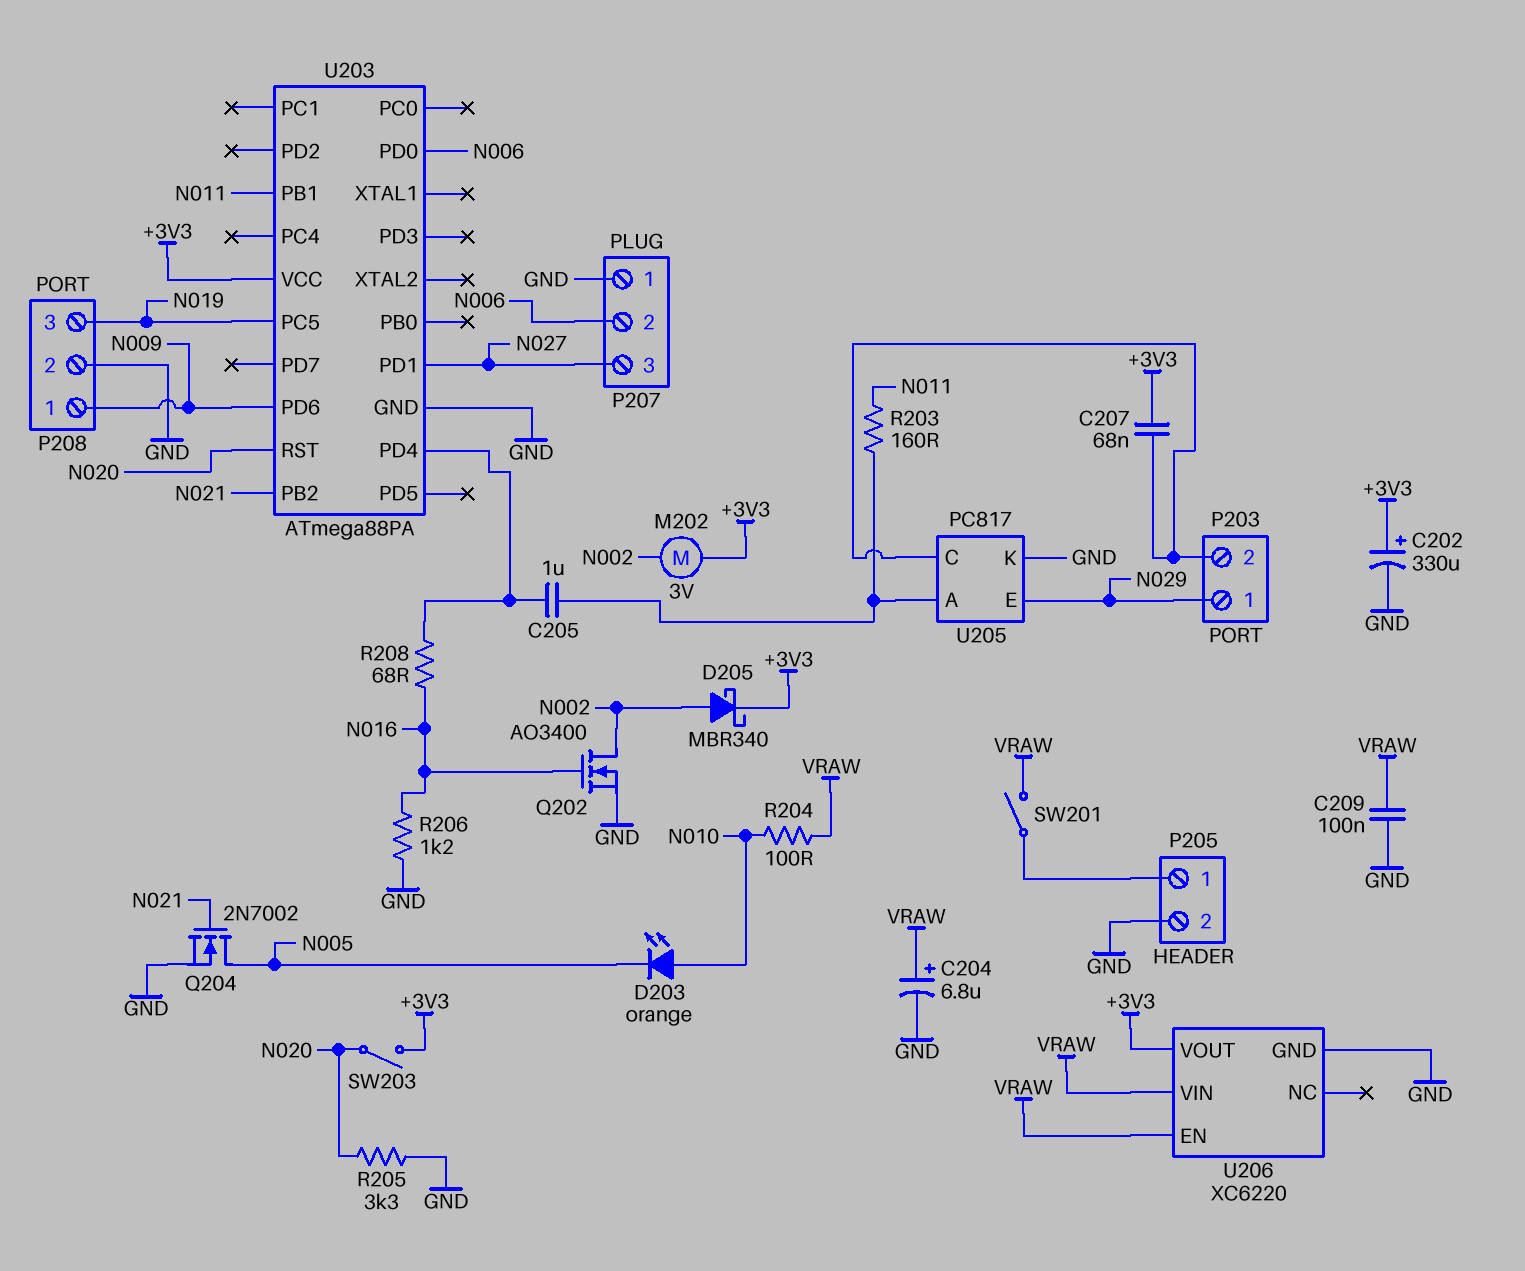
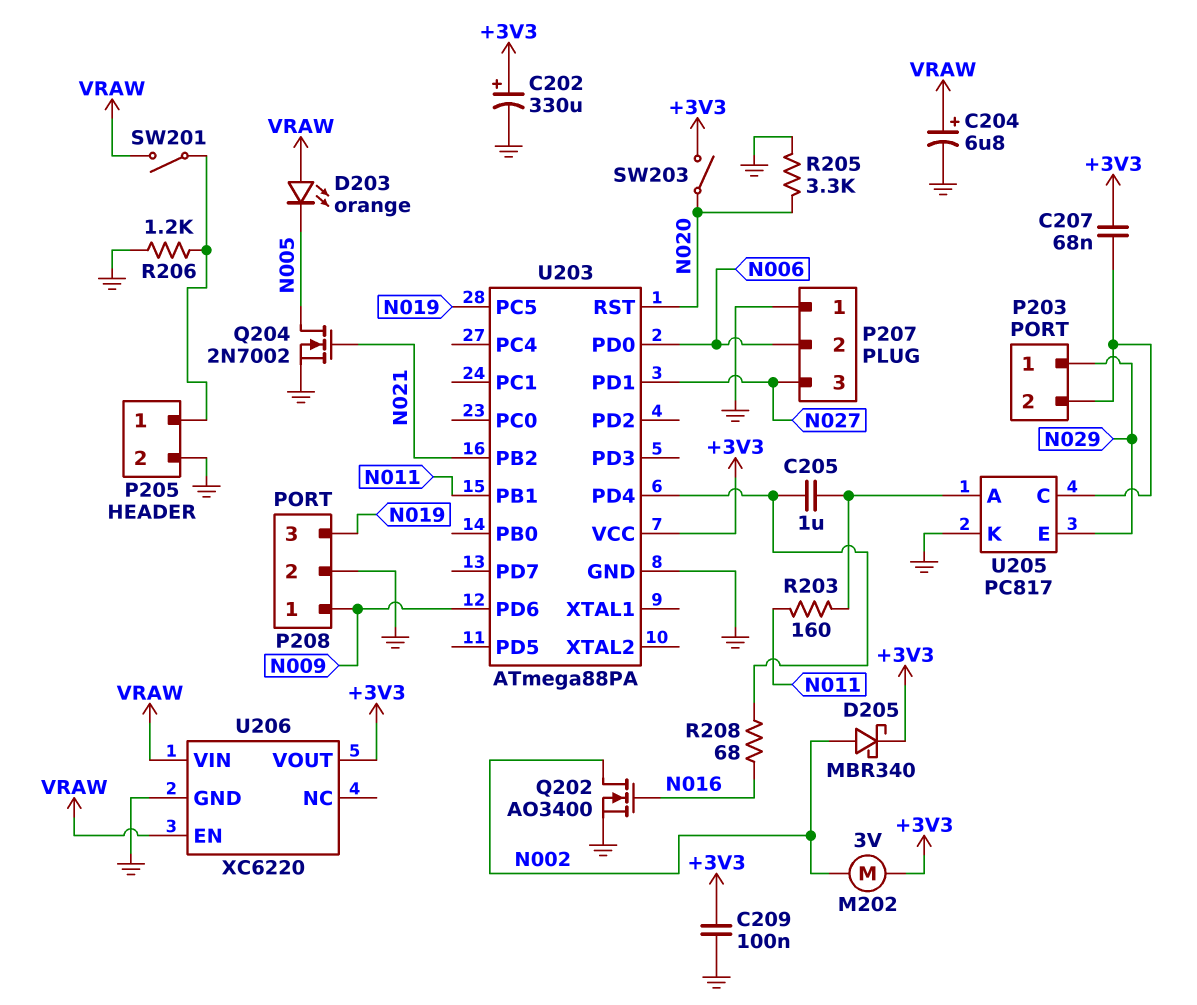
C209: 100nF (GND, VRAW) -> 100nF (+3V3, GND)
D203: LED orange (A N010, K N005) -> LED orange (A VRAW, K N005)
R204: 100 (N010, VRAW) -> none
R206: 1.2k (GND, N016) -> 1.2k (GND, P205/1)

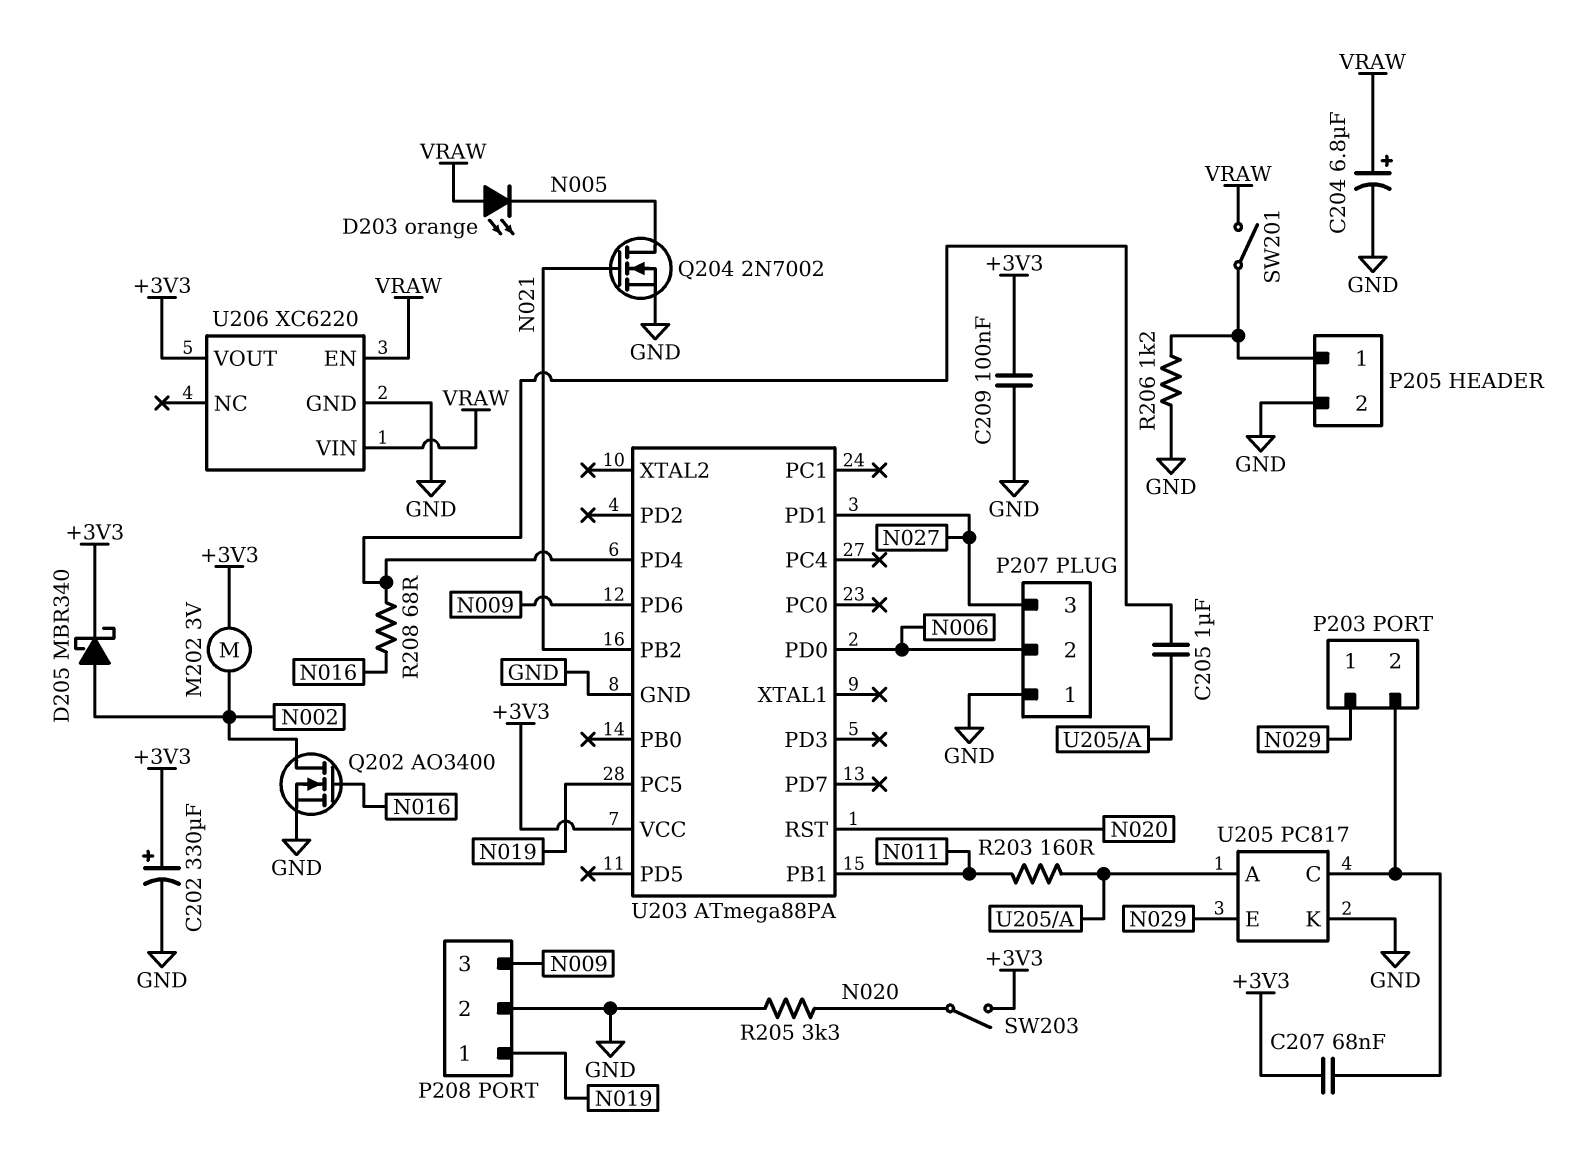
P208 pin 1: N009 -> N019
P208 pin 3: N019 -> N009

